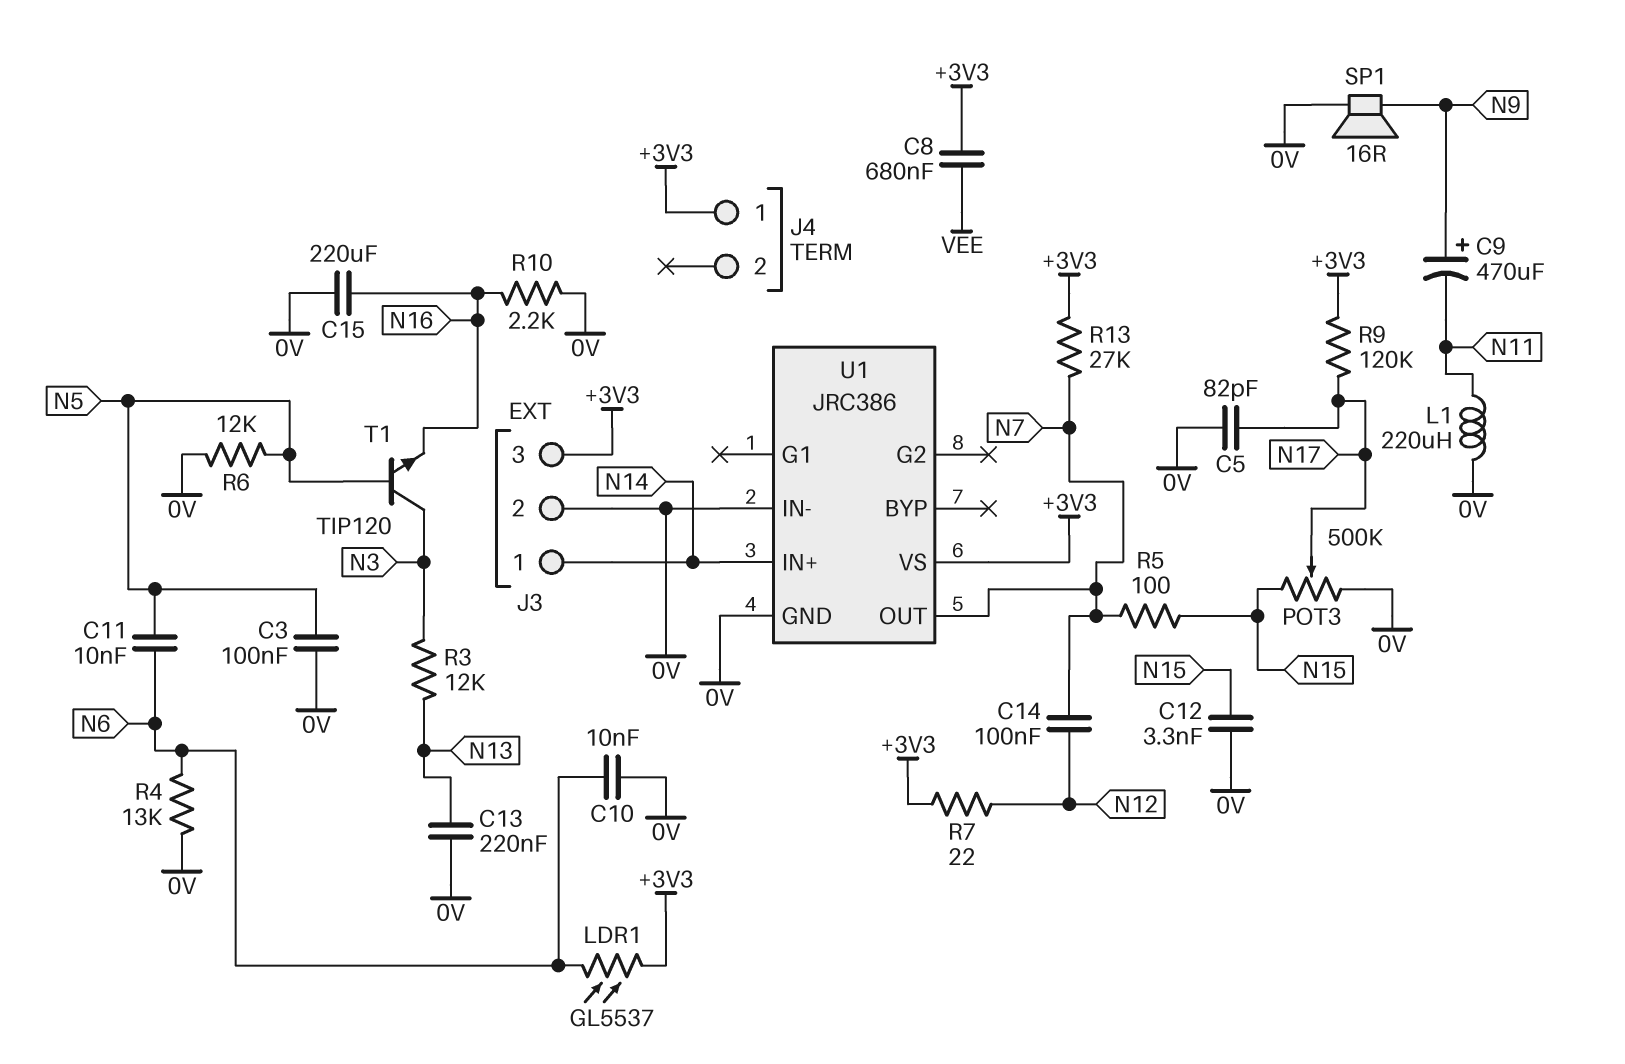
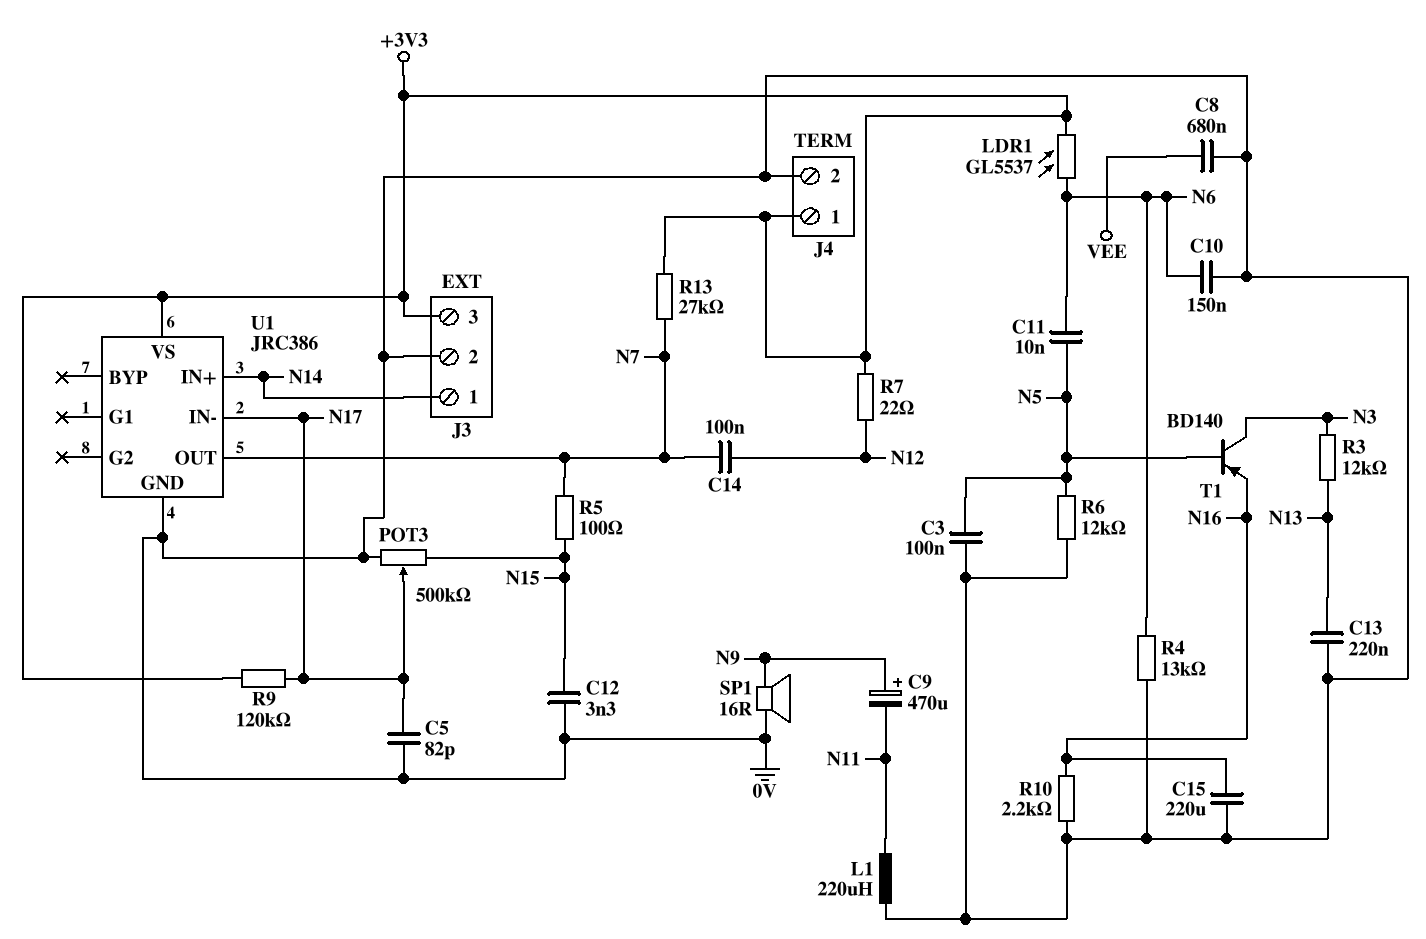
C8: 680nF (+3V3, VEE) -> 680nF (0V, VEE)
C10: 10nF (0V, N6) -> 150nF (0V, N6)
J4 pin 2: none -> 0V
T1: NPN TIP120 (B N5, C N3, E N16) -> PNP BD140 (B N5, C N3, E N16)
U1 pin IN-: 0V -> N17

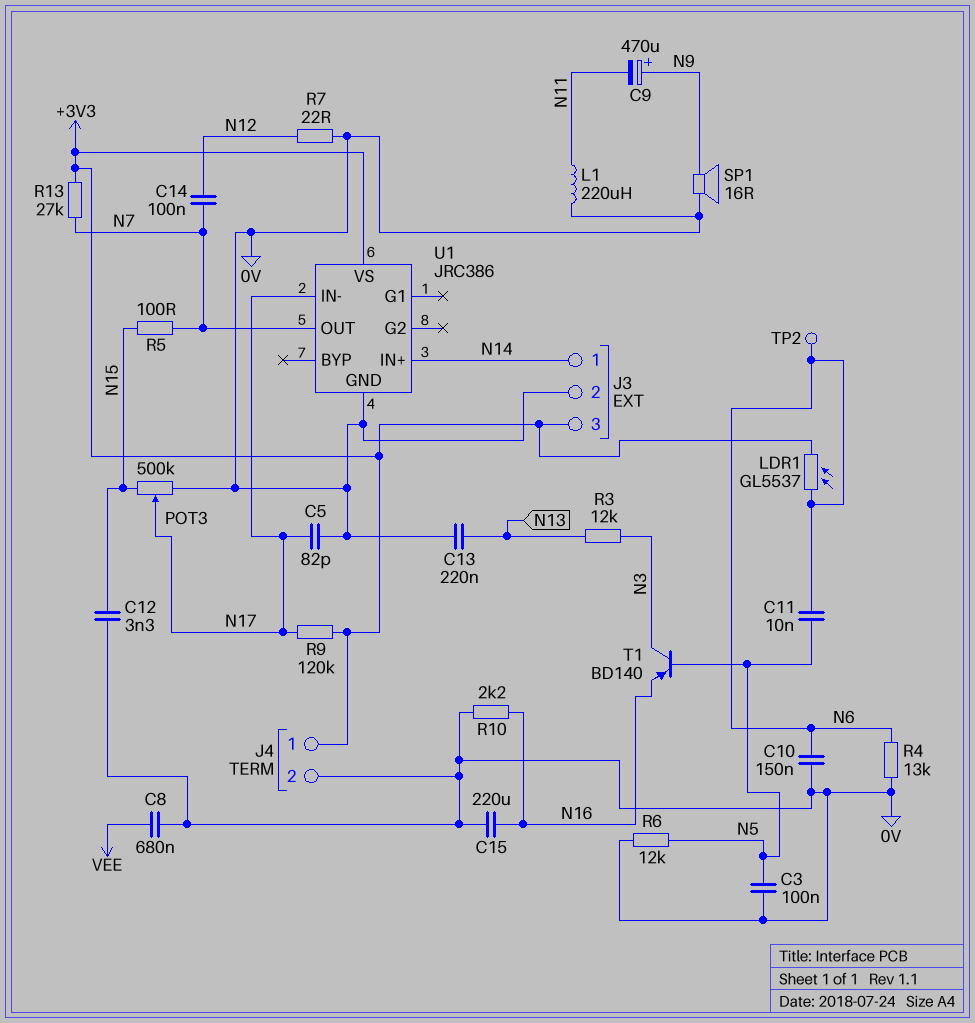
R7: 22 (+3V3, N12) -> 22 (0V, N12)
TP2: none -> test point (N6)

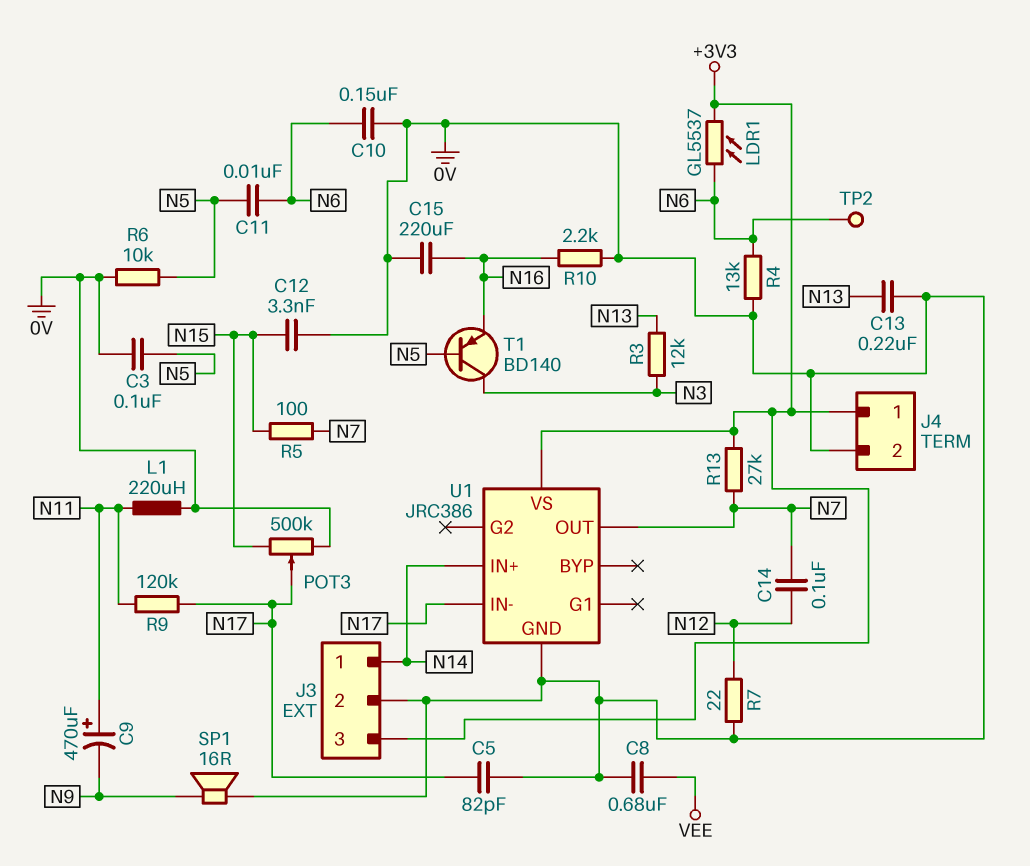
C9: 470uF (plus N9, minus N11) -> 470uF (plus N11, minus N9)
R6: 12k (0V, N5) -> 10k (0V, N5)
R9: 120k (+3V3, N17) -> 120k (N11, N17)

